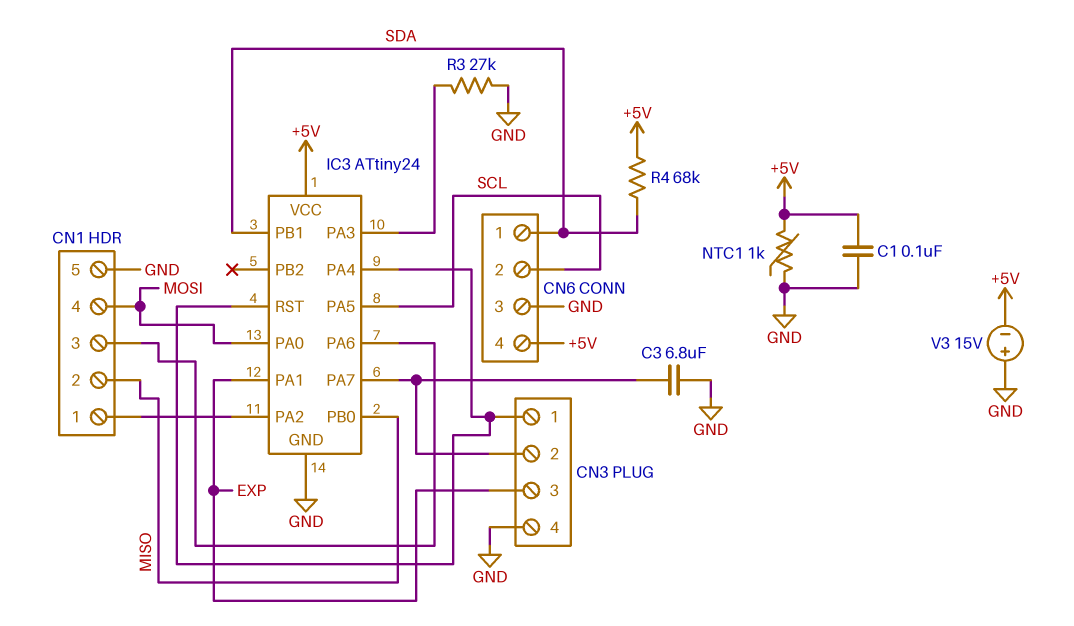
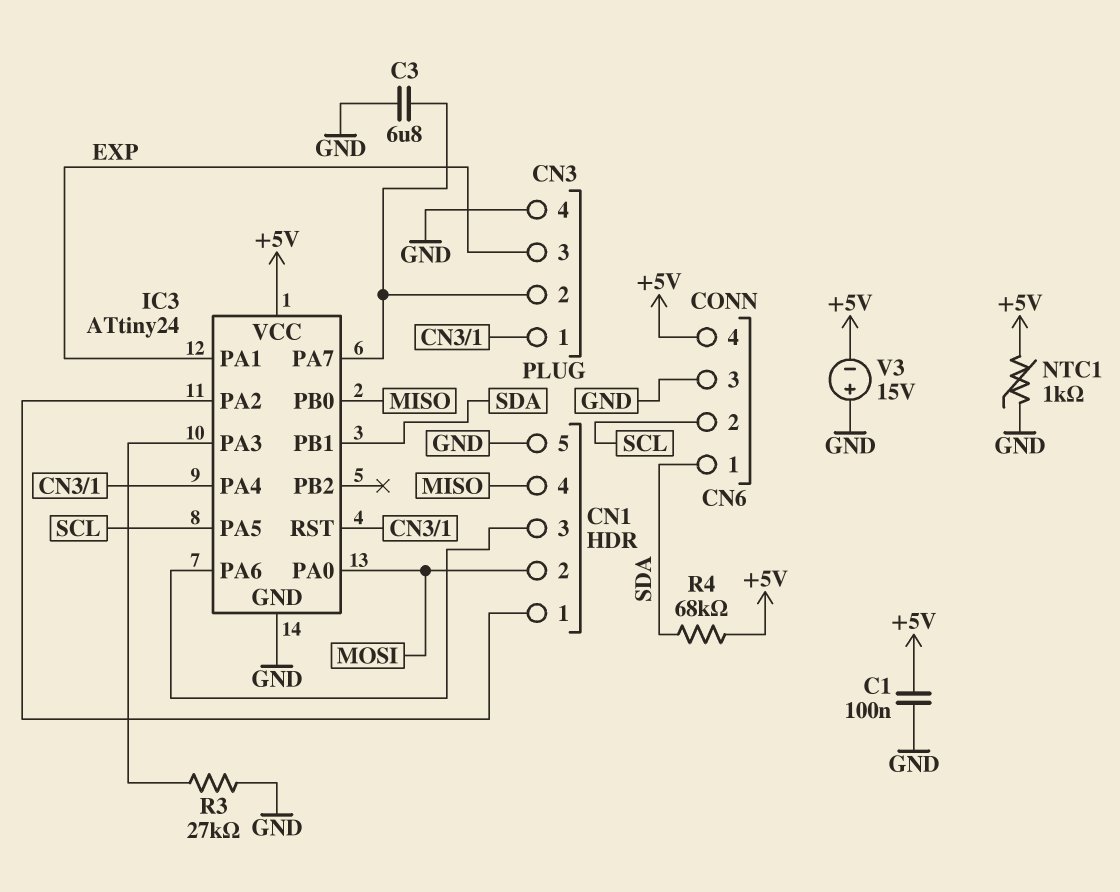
CN1 pin 2: MISO -> MOSI
CN1 pin 4: MOSI -> MISO

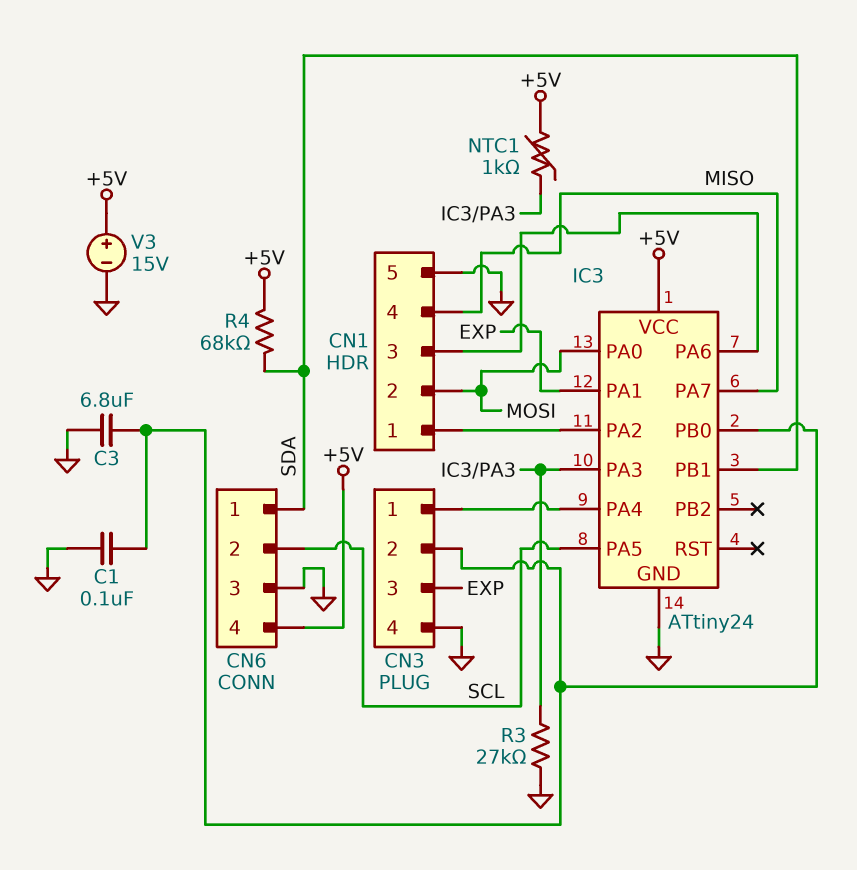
C1: 100nF (+5V, GND) -> 100nF (CN3/2, GND)
IC3 pin PA7: CN3/2 -> MISO
IC3 pin PB0: MISO -> CN3/2
IC3 pin RST: CN3/1 -> none
NTC1: 1k (+5V, GND) -> 1k (+5V, IC3/PA3)
V3: 15V (plus GND, minus +5V) -> 15V (plus +5V, minus GND)

